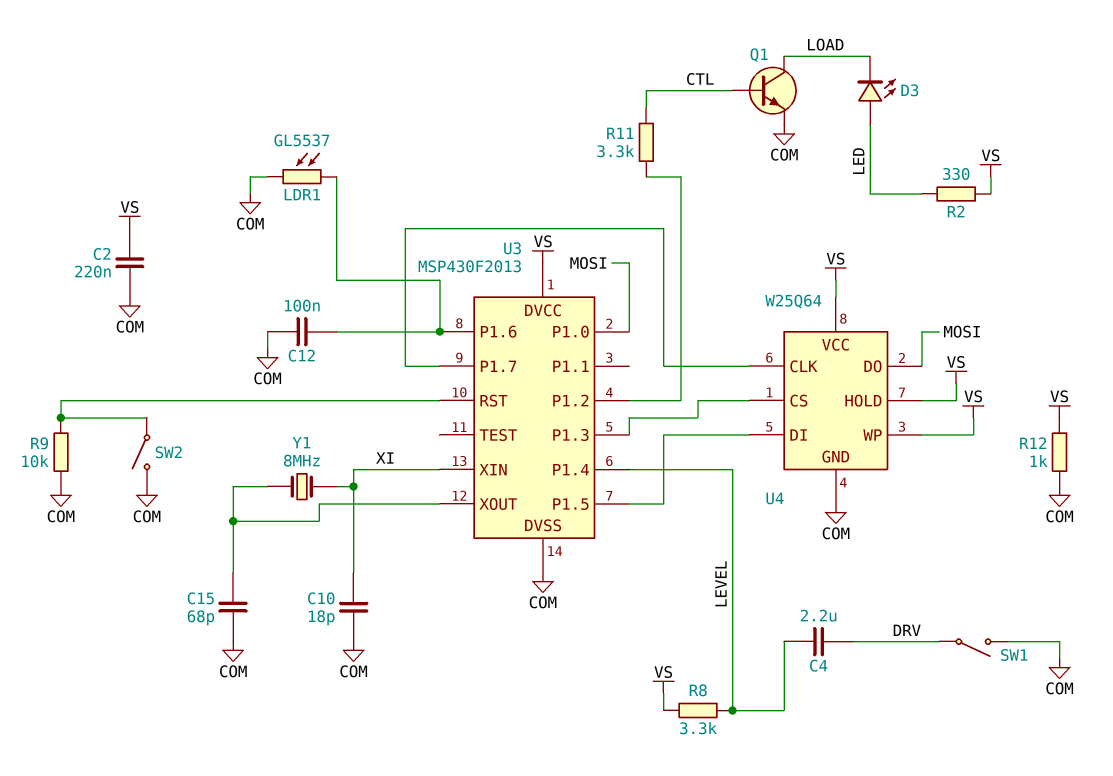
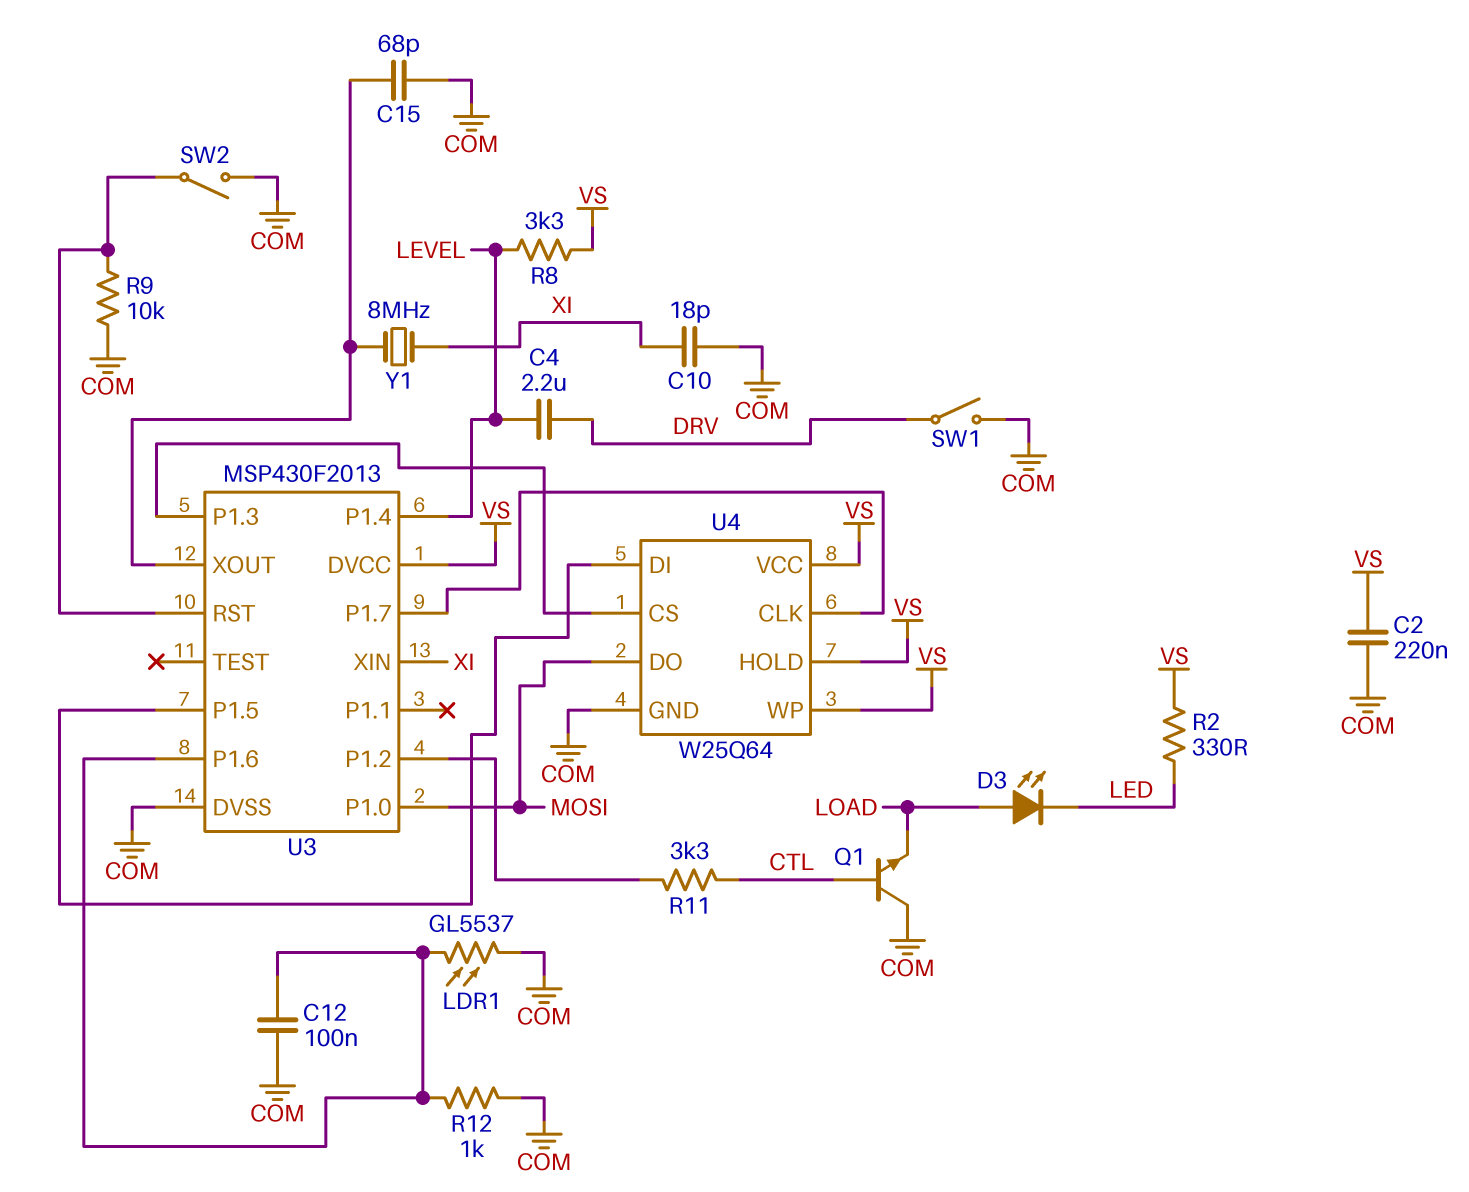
D3: LED (A LED, K LOAD) -> LED (A LOAD, K LED)
Q1: NPN (B CTL, C LOAD, E COM) -> NPN (B CTL, C COM, E LOAD)
R12: 1k (COM, VS) -> 1k (COM, U3/P1.6)

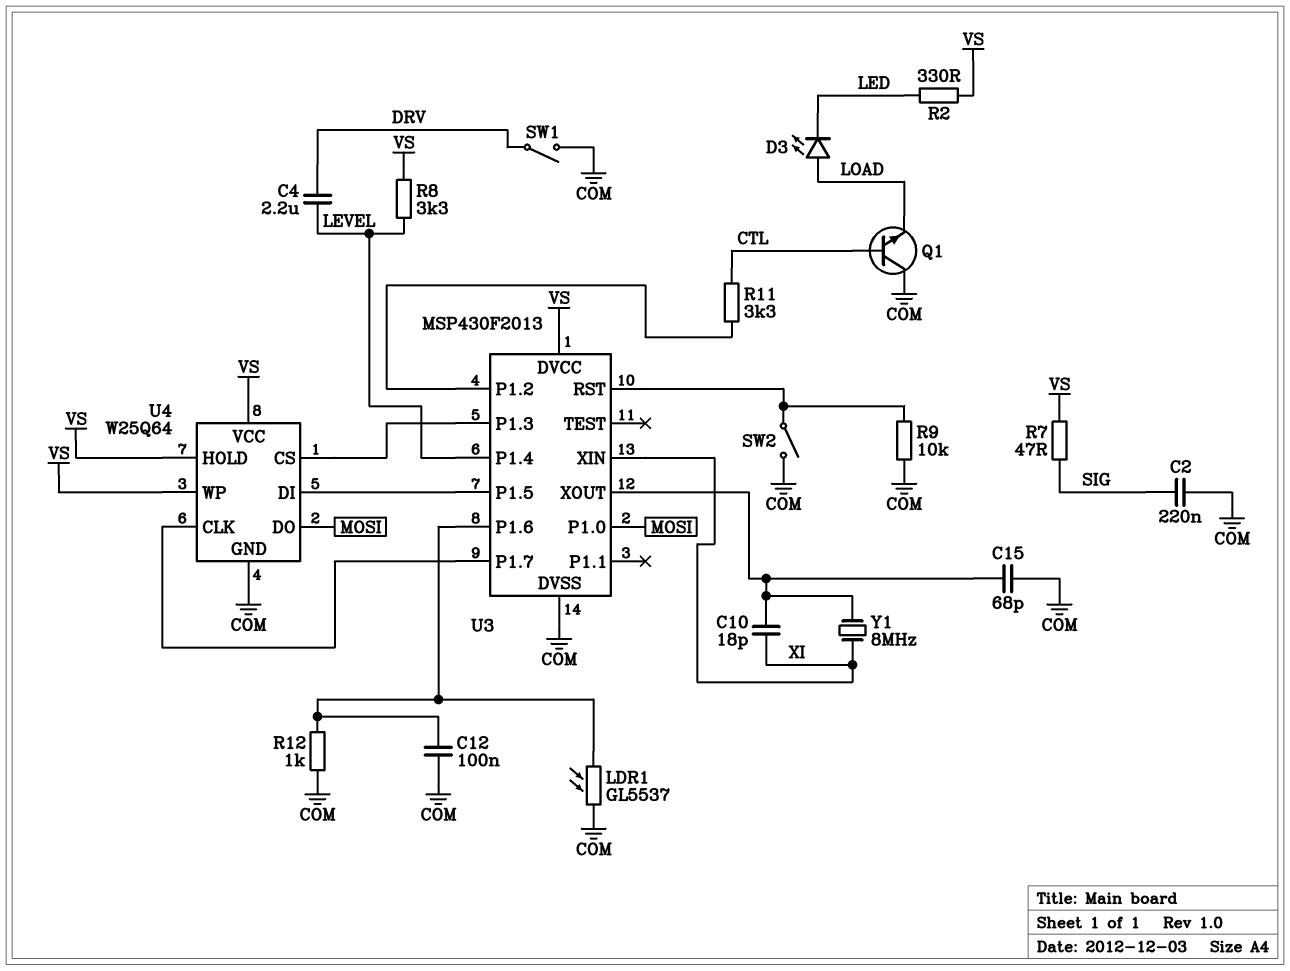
C2: 220nF (COM, VS) -> 220nF (COM, SIG)
C10: 18pF (COM, XI) -> 18pF (U3/XOUT, XI)
R7: none -> 47 (SIG, VS)

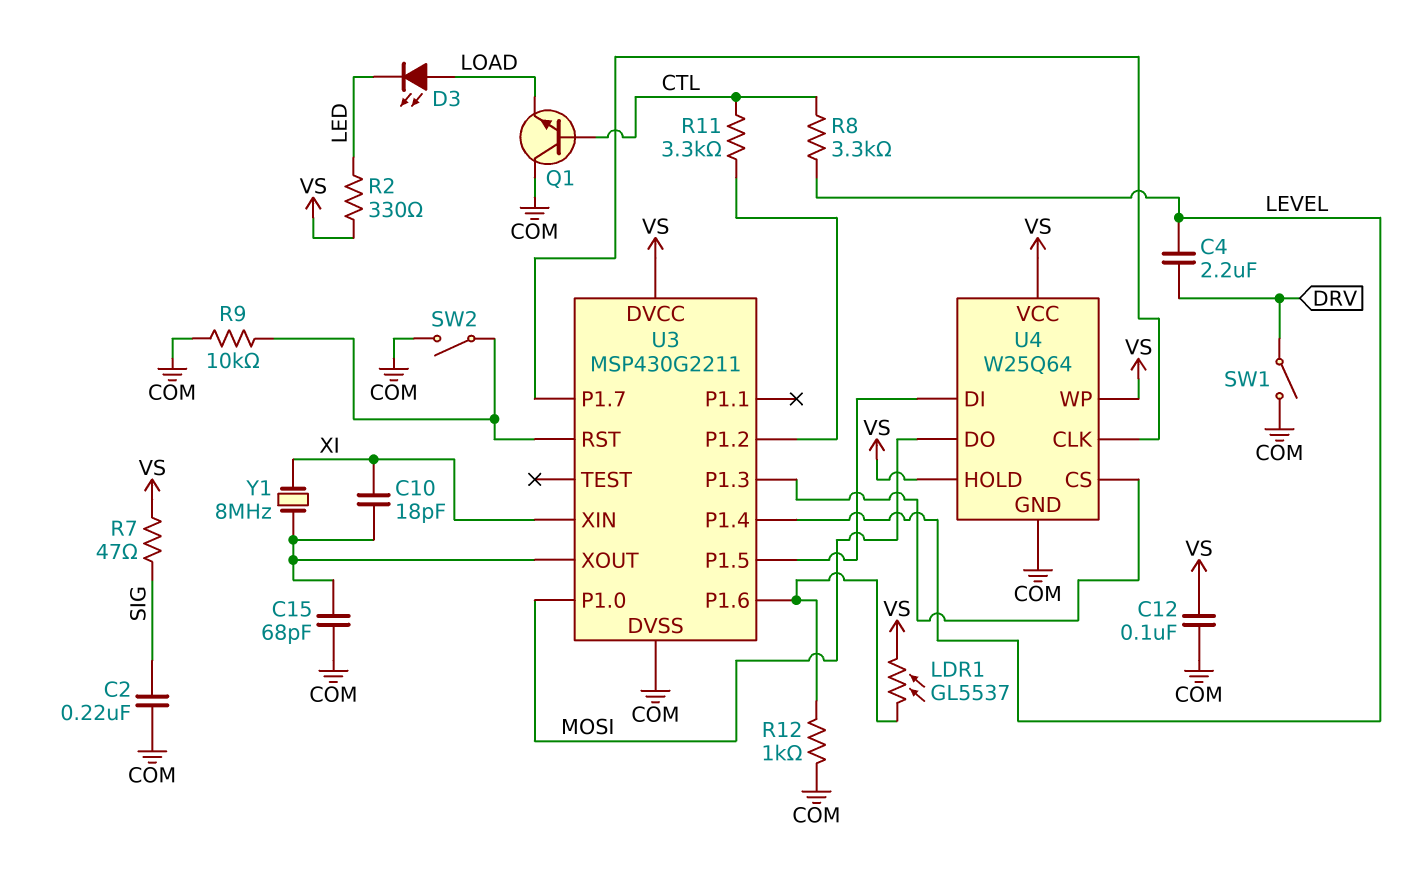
C12: 100nF (COM, U3/P1.6) -> 100nF (COM, VS)
LDR1: GL5537 (COM, U3/P1.6) -> GL5537 (U3/P1.6, VS)
R8: 3.3k (LEVEL, VS) -> 3.3k (CTL, LEVEL)
U3: MSP430F2013 -> MSP430G2211

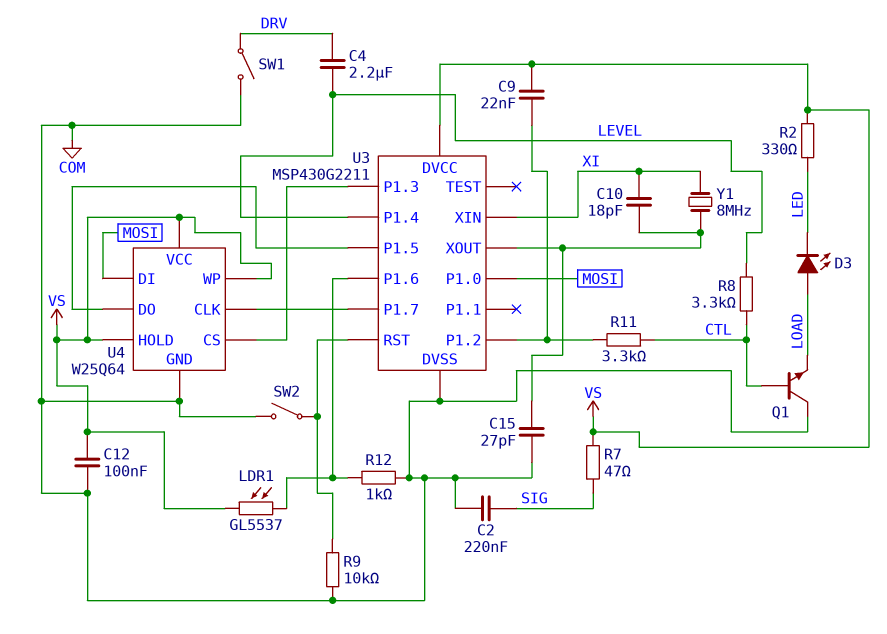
C9: none -> 22nF (U3/P1.2, VS)
C15: 68pF (COM, U3/XOUT) -> 27pF (COM, U3/XOUT)
U4 pin DI: U3/P1.5 -> MOSI
U4 pin DO: MOSI -> U3/P1.5

